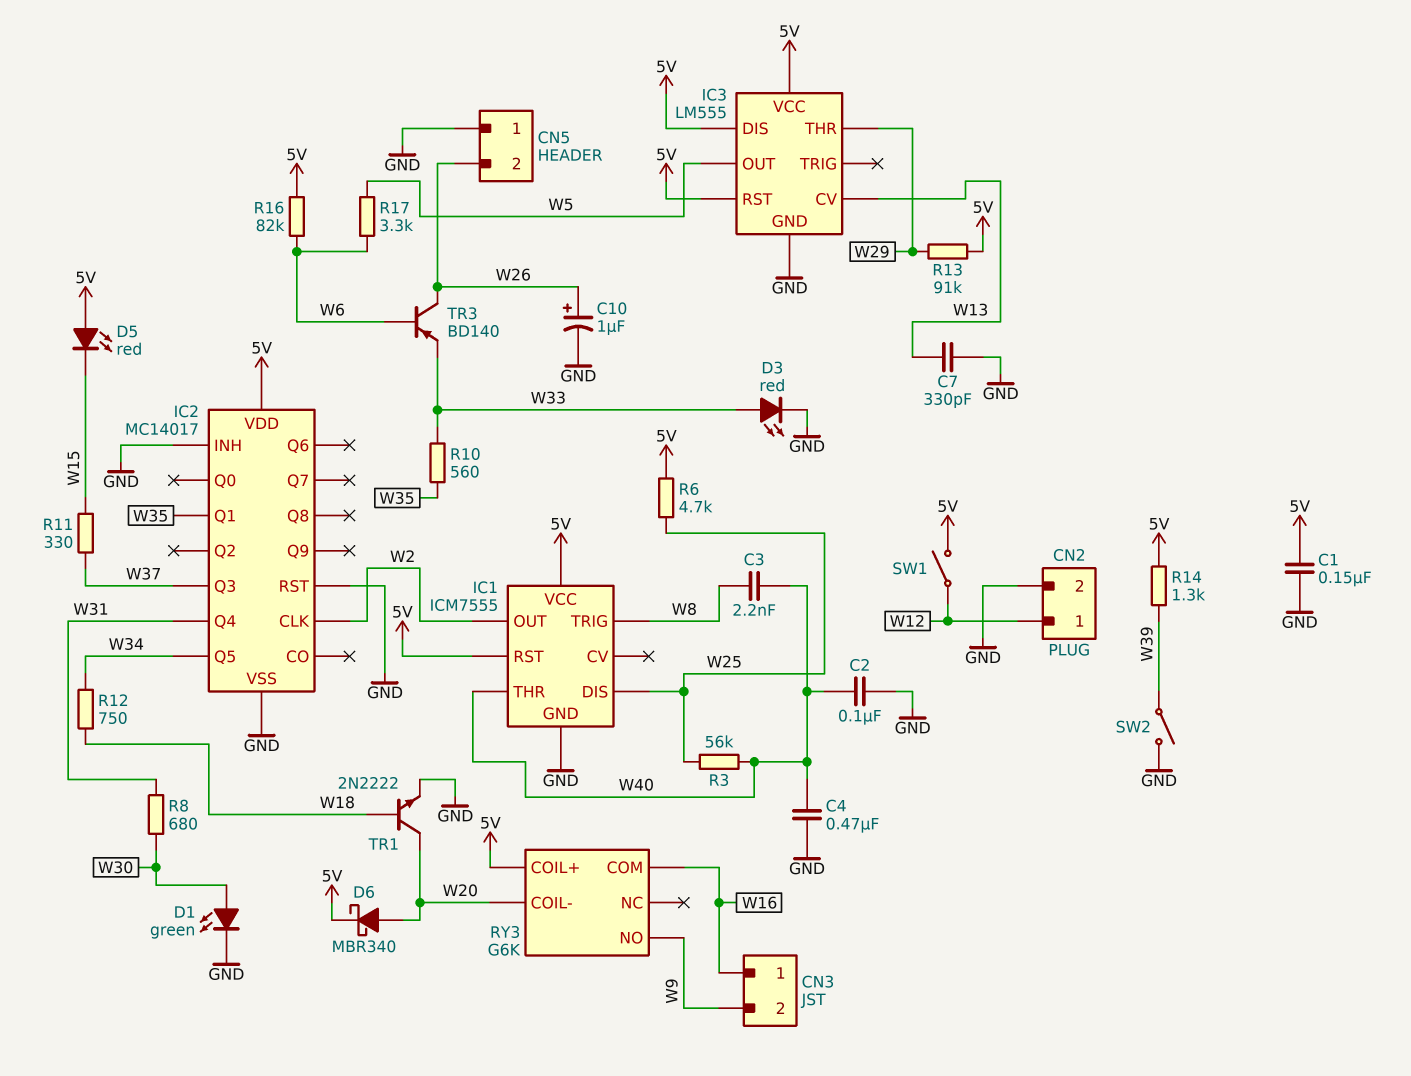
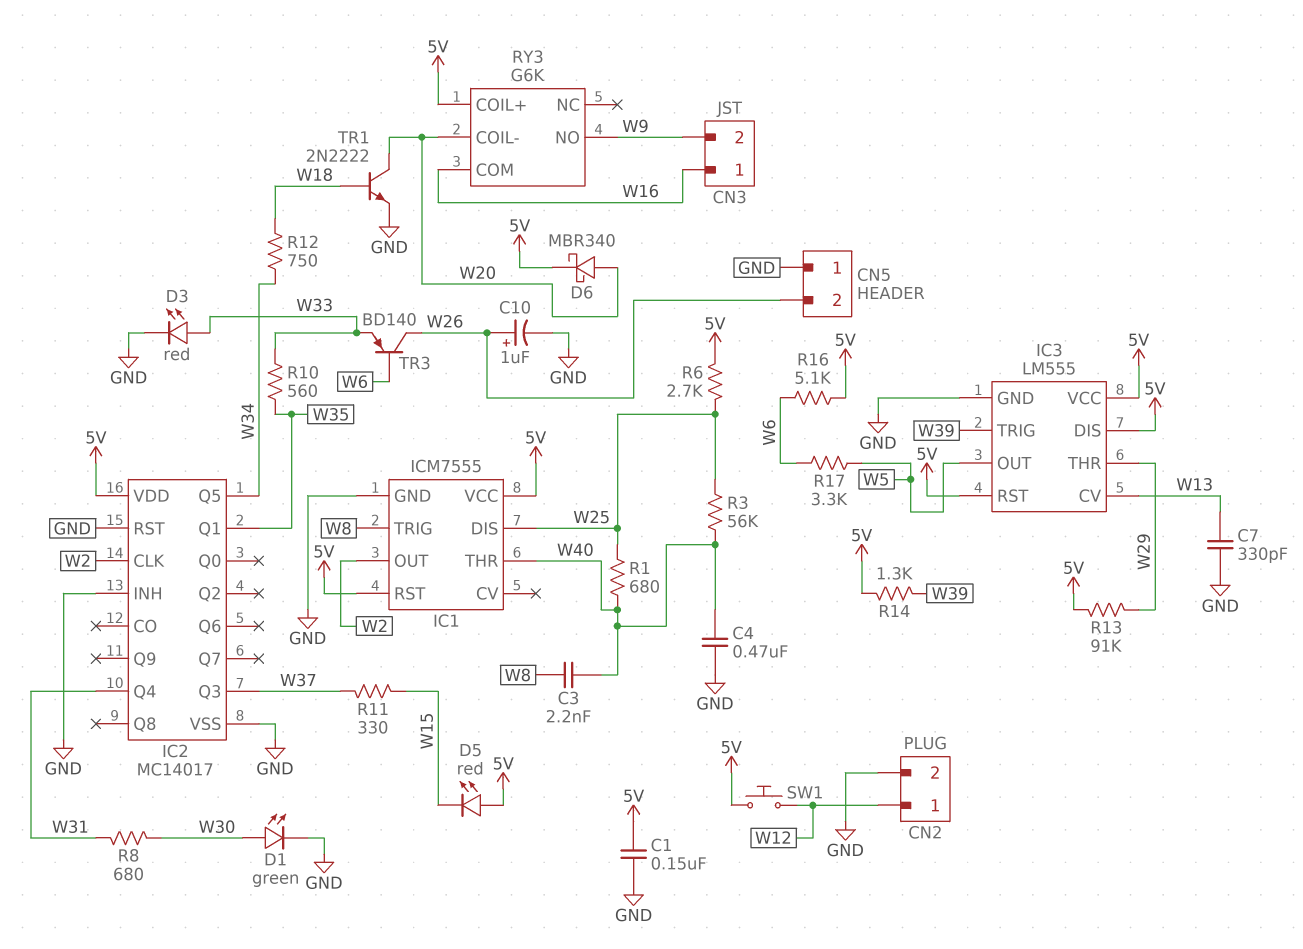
C2: 100nF (GND, W40) -> none
IC3 pin TRIG: none -> W39
R1: none -> 680 (W25, W40)
R6: 4.7k (5V, W25) -> 2.7k (5V, W25)
R16: 82k (5V, W6) -> 5.1k (5V, W6)
SW1: switch (5V, W12) -> button (5V, W12)
SW2: switch (GND, W39) -> none

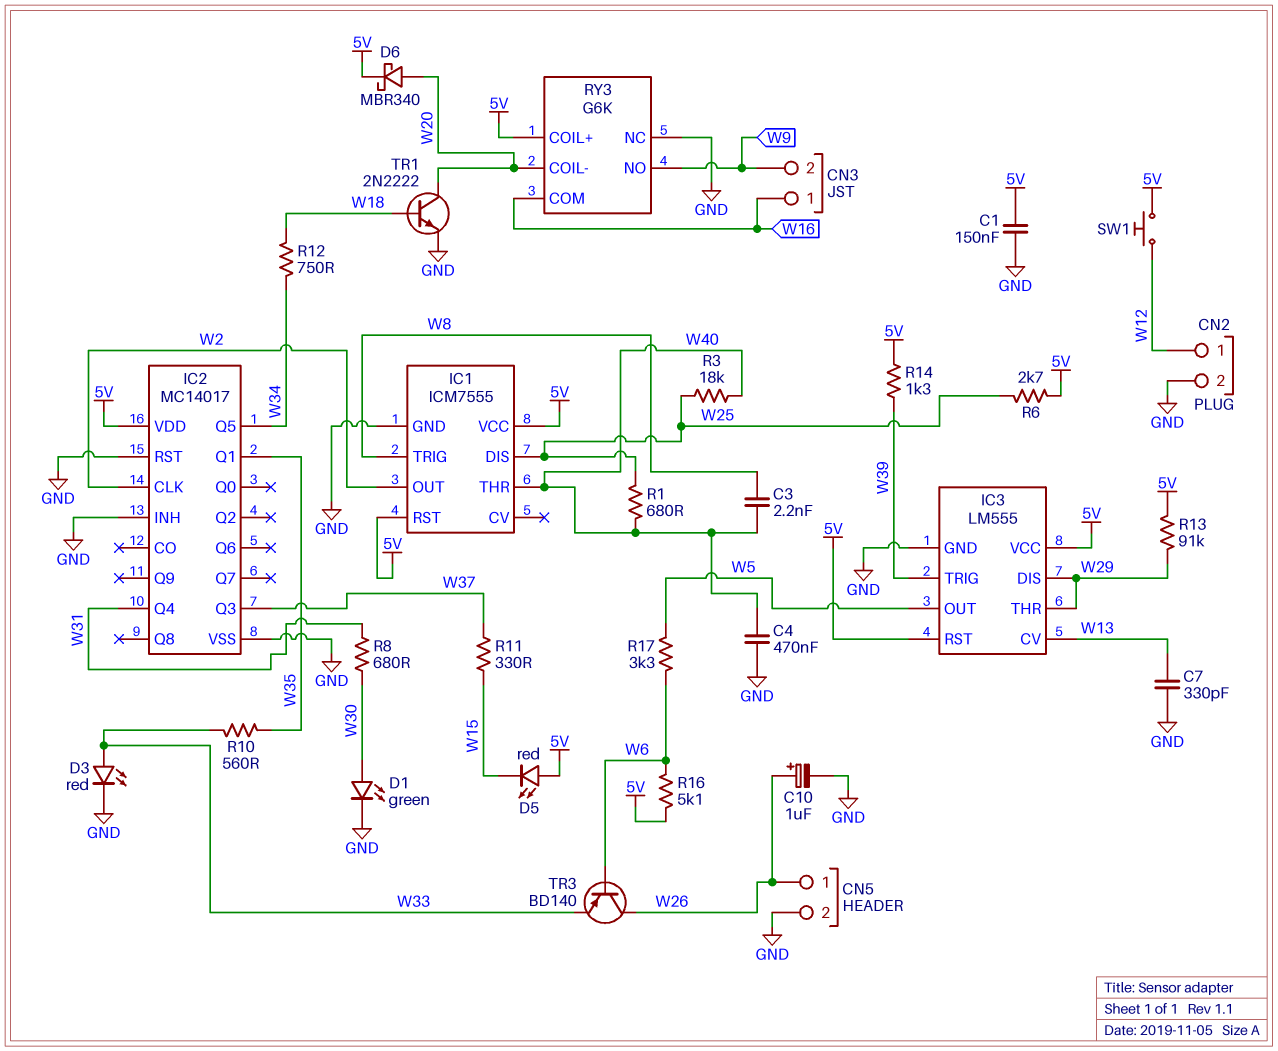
CN5 pin 1: GND -> W26
CN5 pin 2: W26 -> GND
IC3 pin DIS: 5V -> W29
R3: 56k (W25, W40) -> 18k (W25, W40)
RY3 pin NC: none -> GND

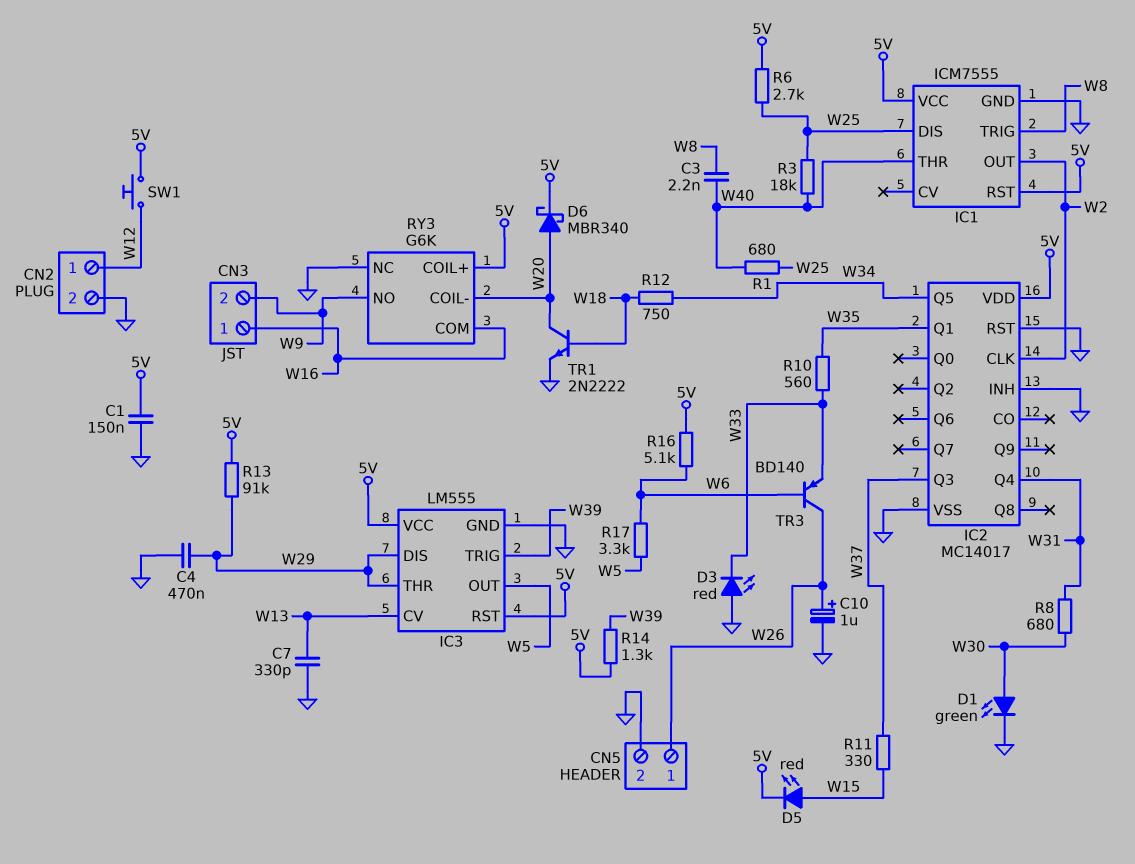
C4: 470nF (GND, W40) -> 470nF (GND, W29)
D3: LED red (A W33, K GND) -> LED red (A GND, K W33)
D5: LED red (A 5V, K W15) -> LED red (A W15, K 5V)

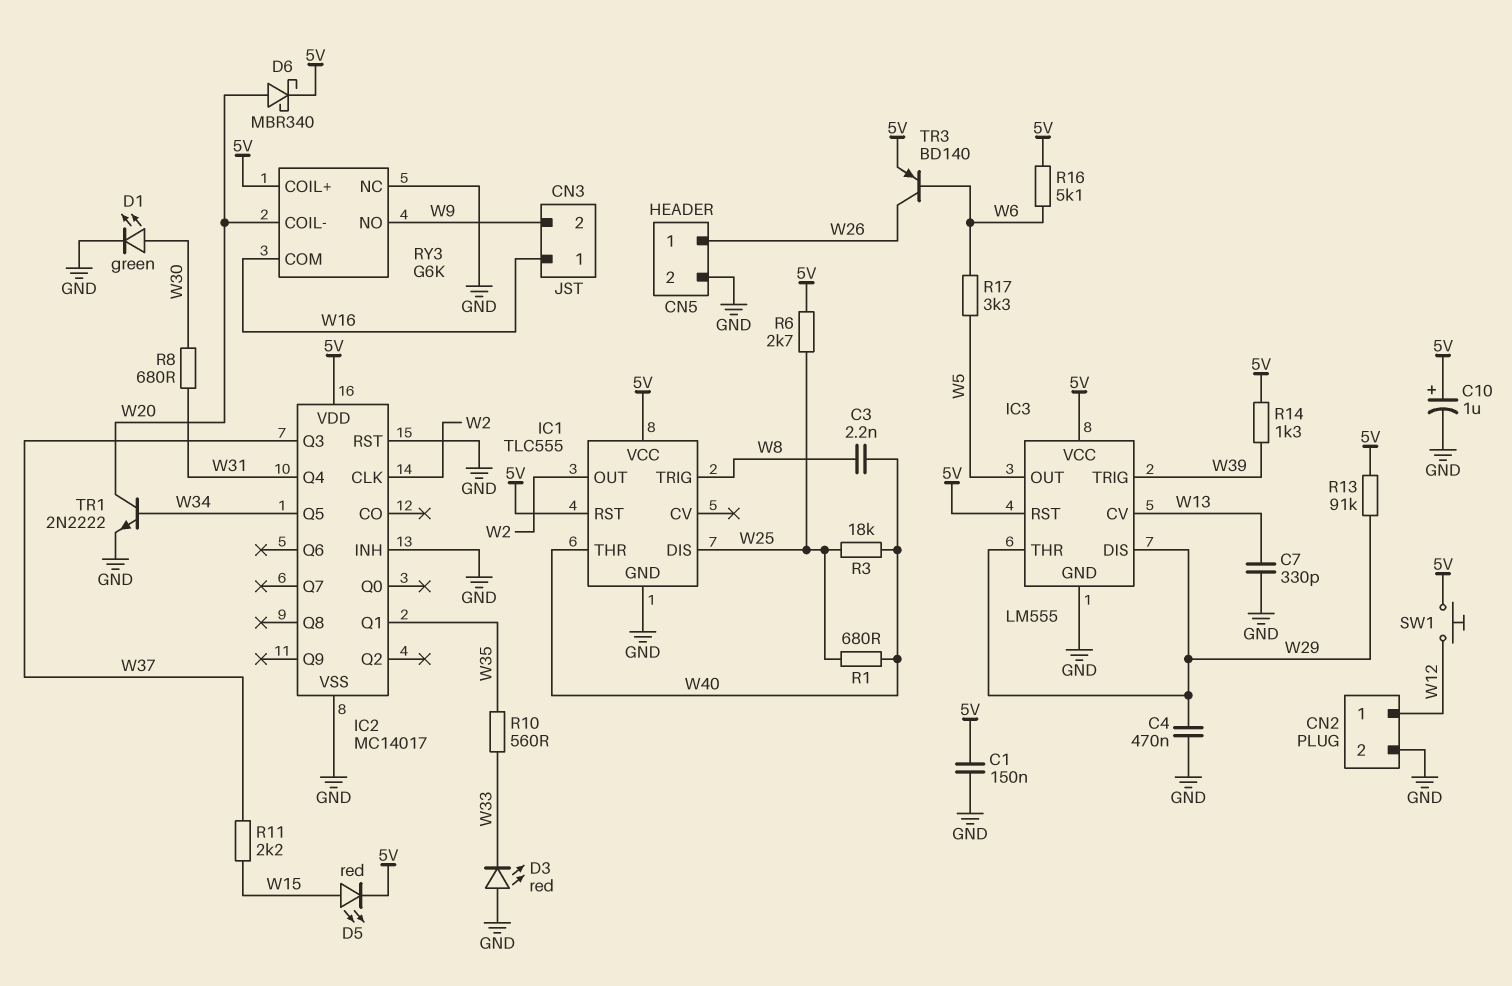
C10: 1uF (plus W26, minus GND) -> 1uF (plus 5V, minus GND)
IC1: ICM7555 -> TLC555
R11: 330 (W15, W37) -> 2.2k (W15, W37)
R12: 750 (W18, W34) -> none
TR1: NPN 2N2222 (B W18, C W20, E GND) -> NPN 2N2222 (B W34, C W20, E GND)
TR3: PNP BD140 (B W6, C W26, E W33) -> PNP BD140 (B W6, C W26, E 5V)

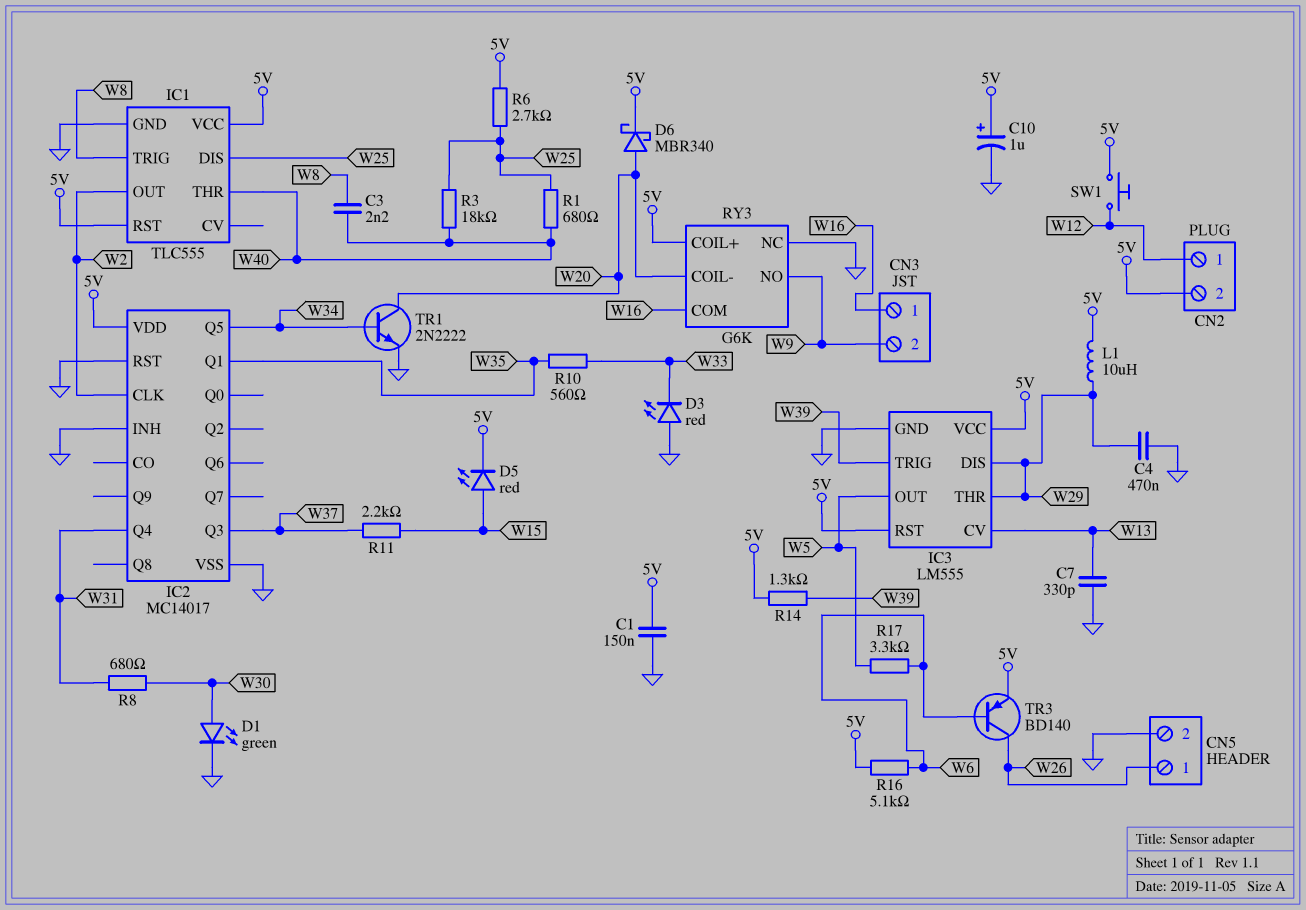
CN2 pin 2: GND -> 5V
L1: none -> 10uH (5V, W29)
R13: 91k (5V, W29) -> none

